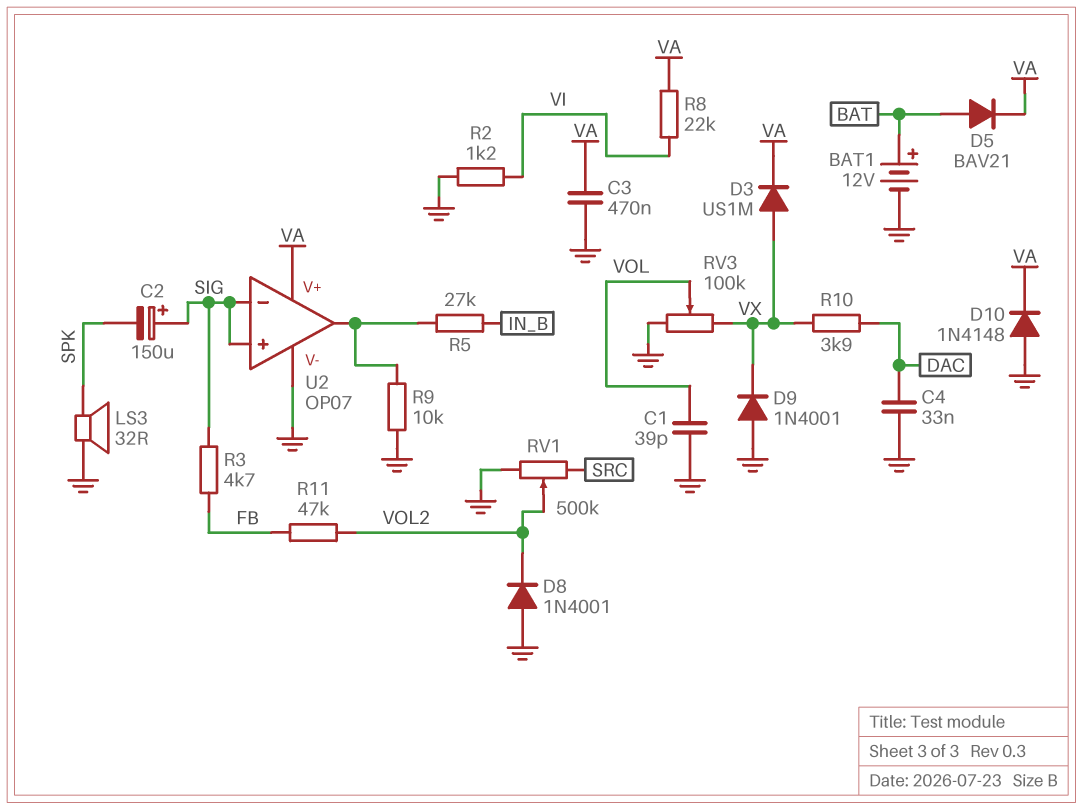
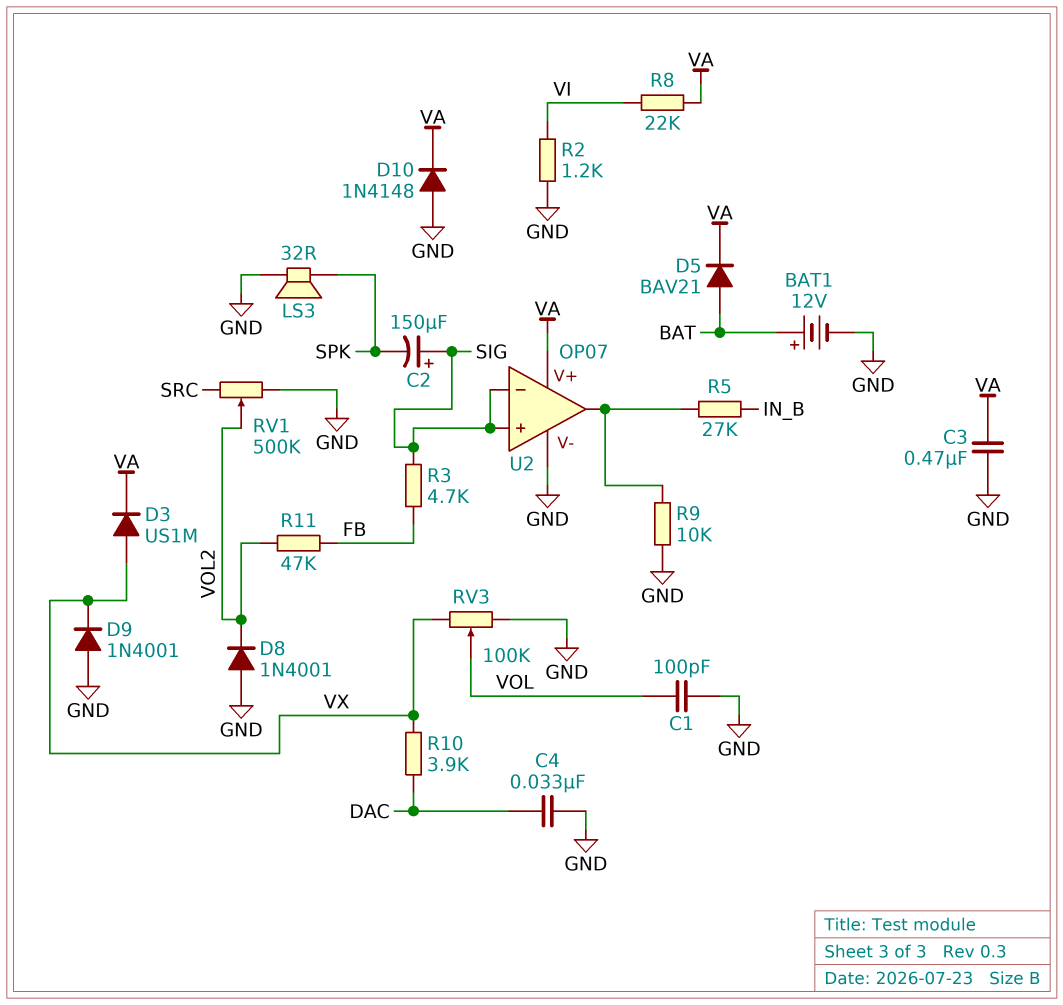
C1: 39pF (GND, VOL) -> 100pF (GND, VOL)

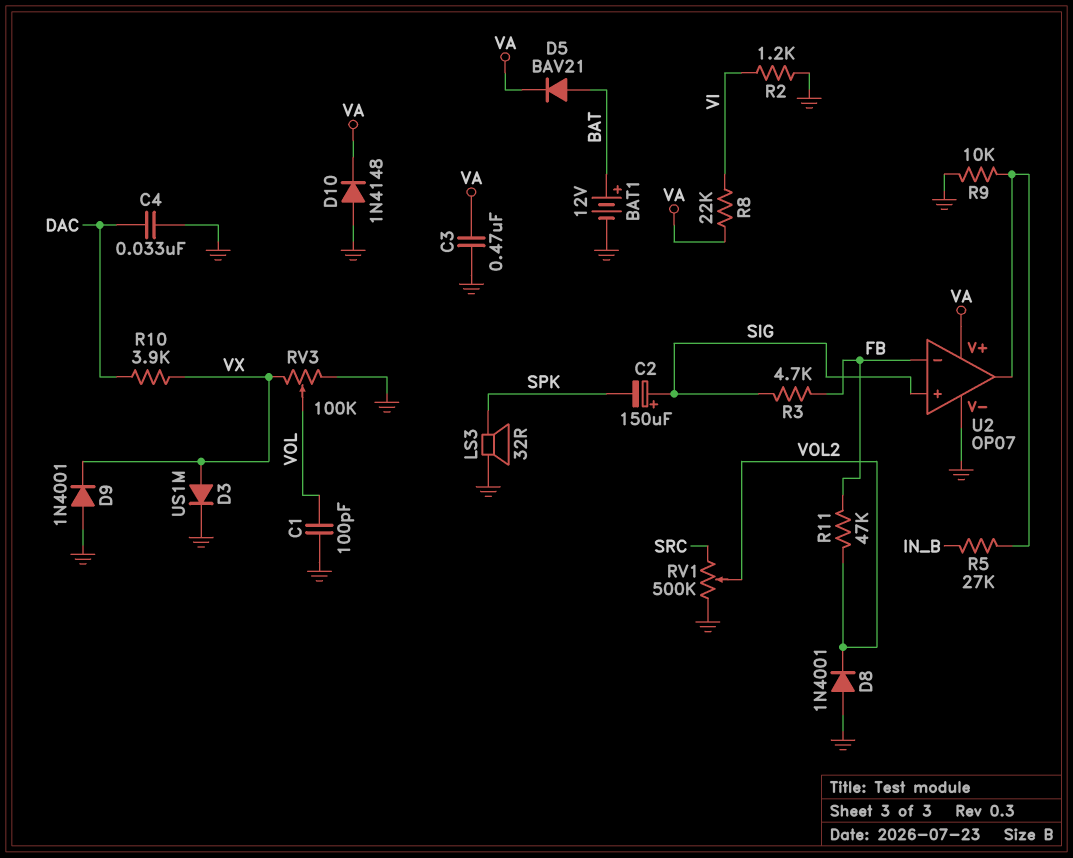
D3: diode US1M (A VX, K VA) -> diode US1M (A VX, K GND)
U2 pin in-: SIG -> FB

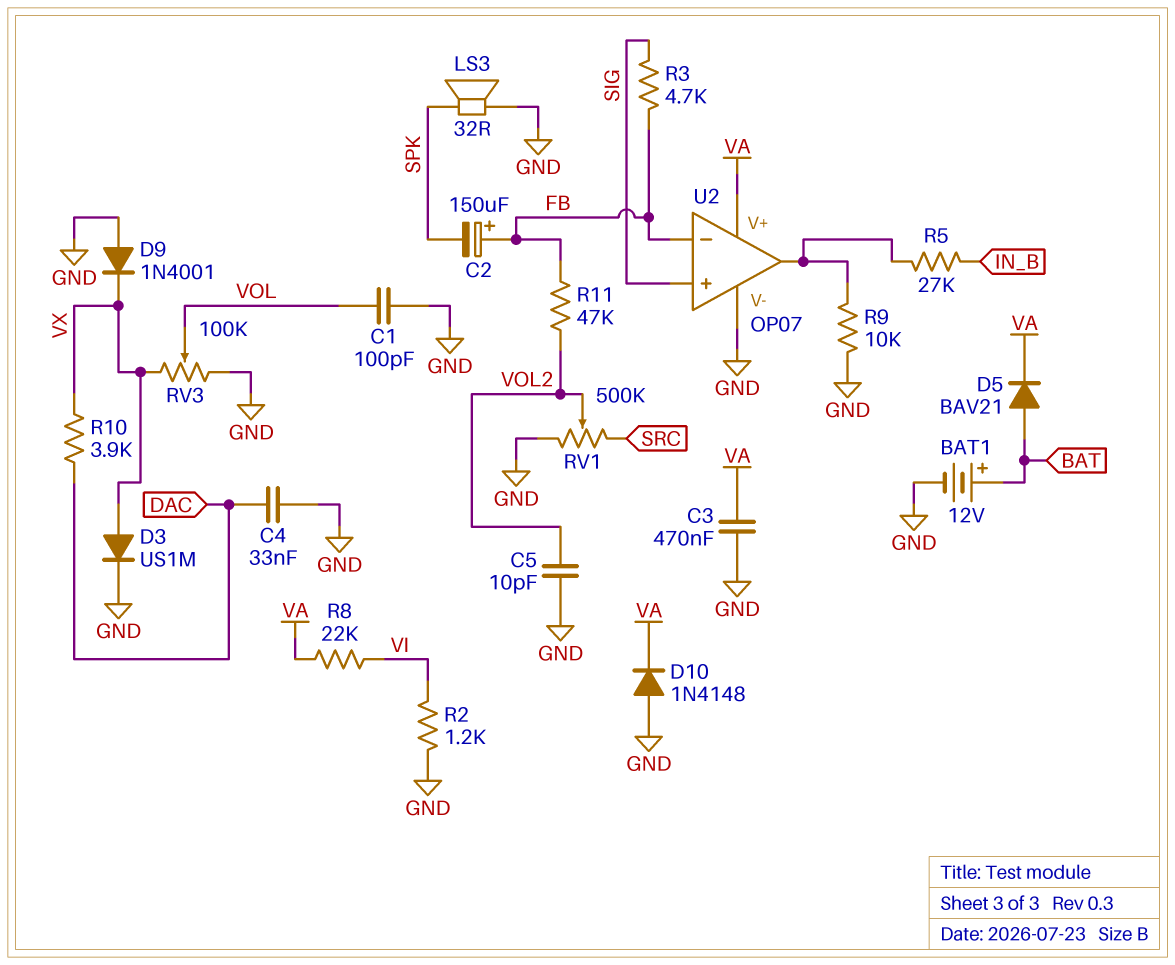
C2: 150uF (plus SIG, minus SPK) -> 150uF (plus FB, minus SPK)
C5: none -> 10pF (GND, VOL2)
D8: diode 1N4001 (A GND, K VOL2) -> none

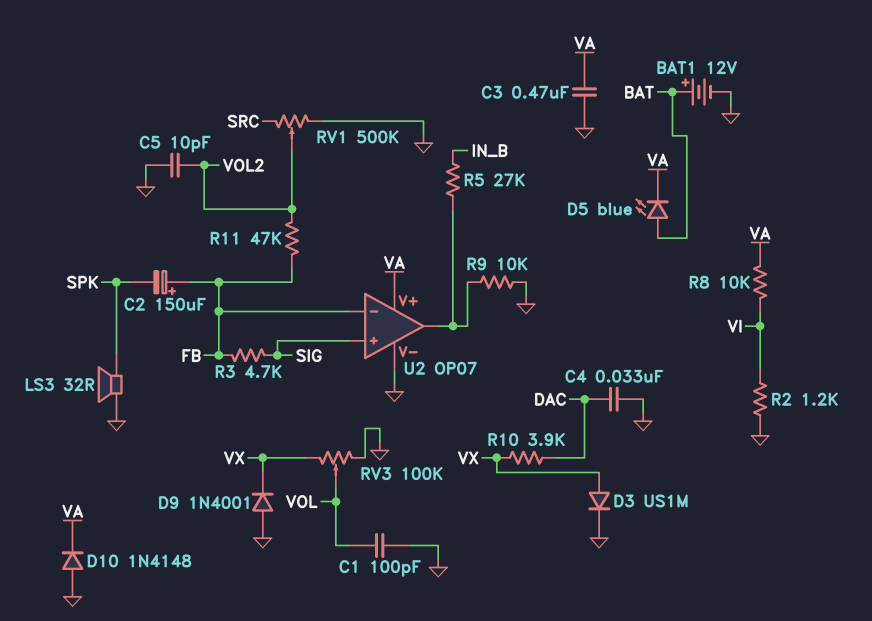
D5: diode BAV21 (A BAT, K VA) -> LED blue (A BAT, K VA)
R8: 22k (VA, VI) -> 10k (VA, VI)

